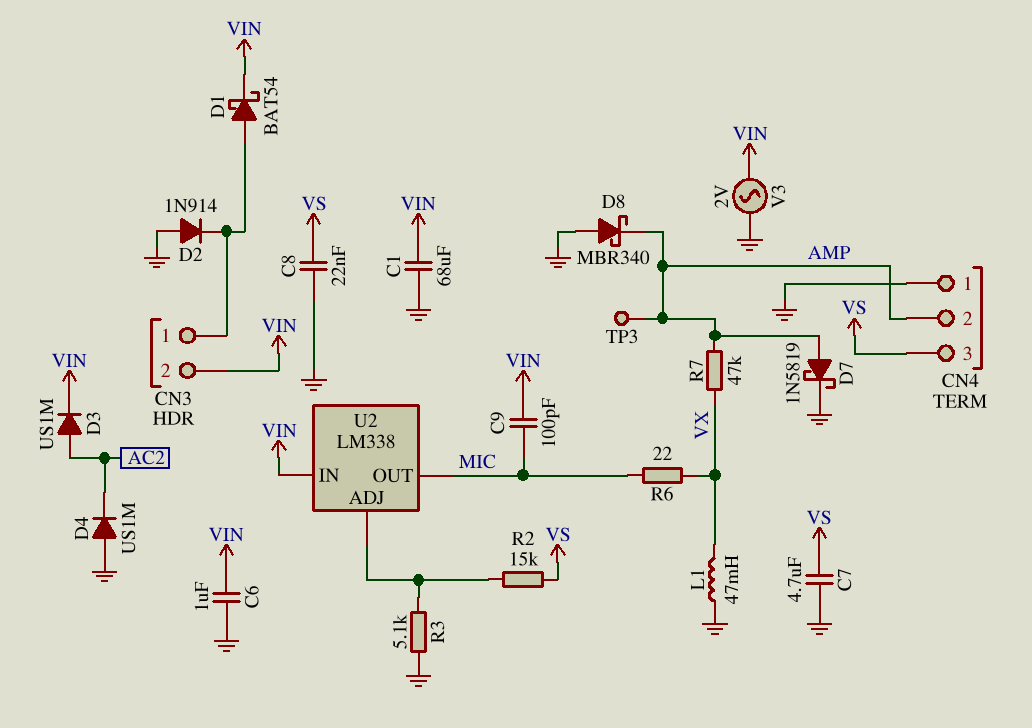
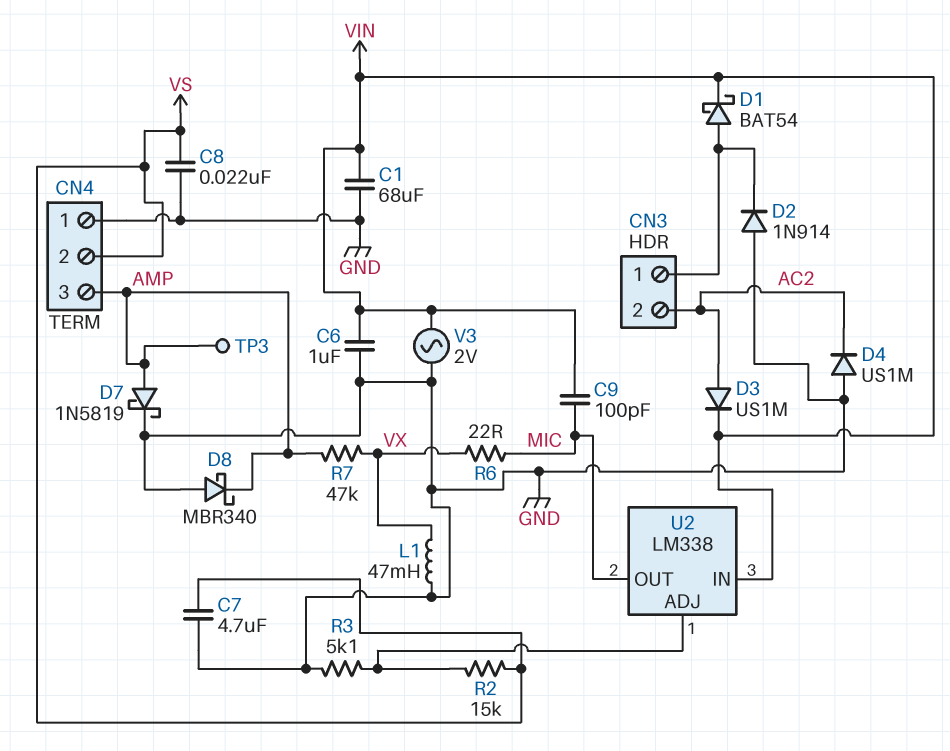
CN3 pin 2: VIN -> AC2
CN4 pin 2: AMP -> VS
CN4 pin 3: VS -> AMP

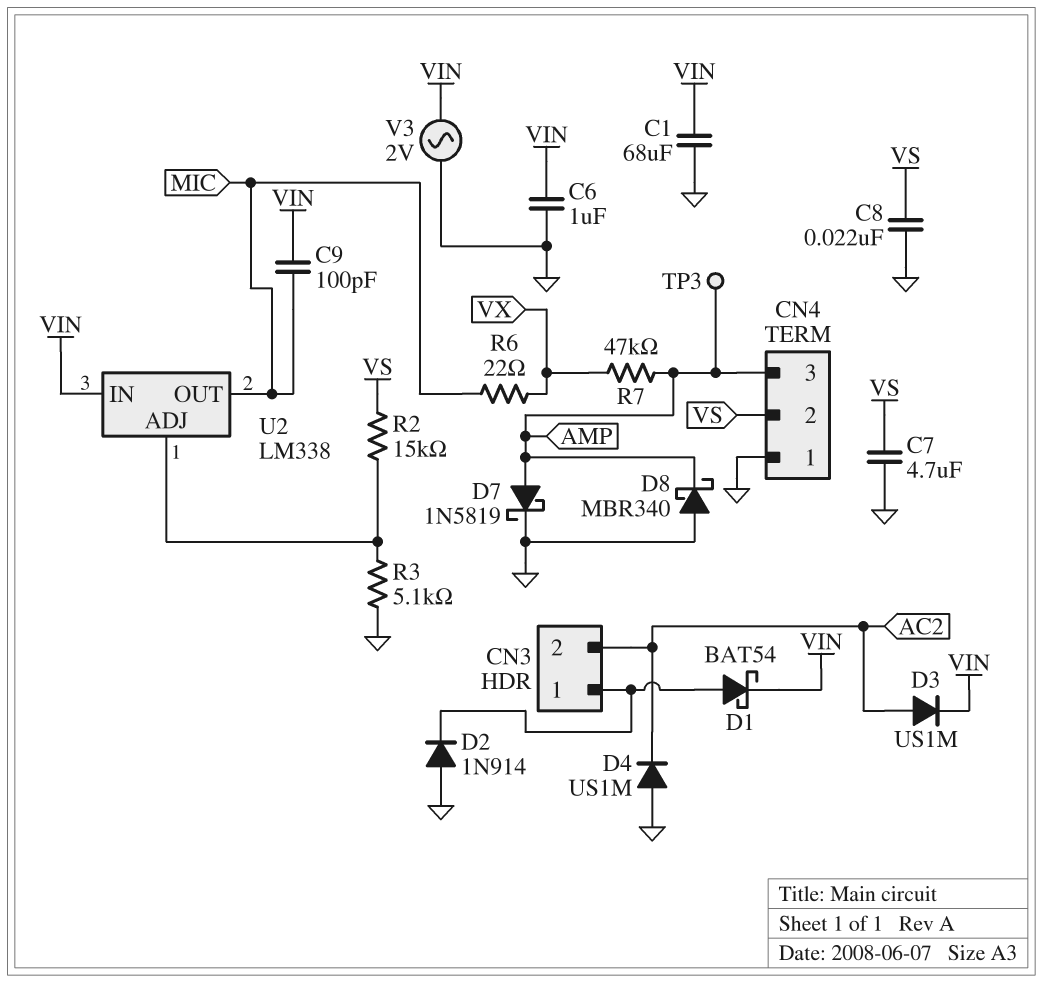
L1: 47mH (GND, VX) -> none

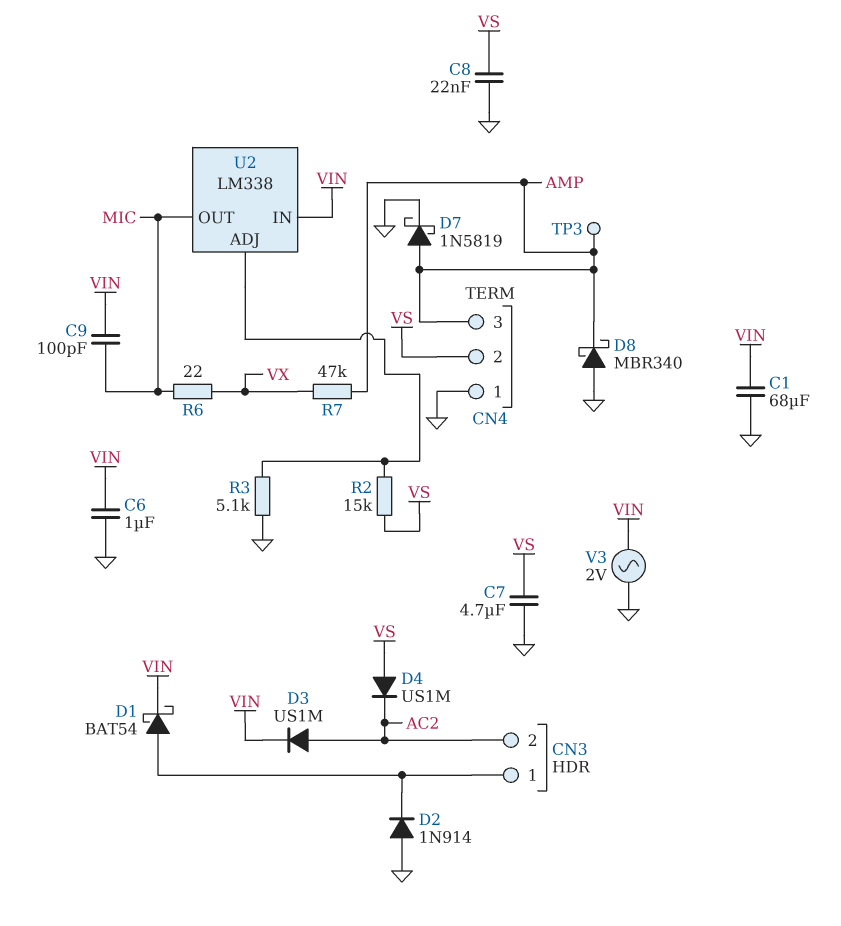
D4: diode US1M (A GND, K AC2) -> diode US1M (A VS, K AC2)

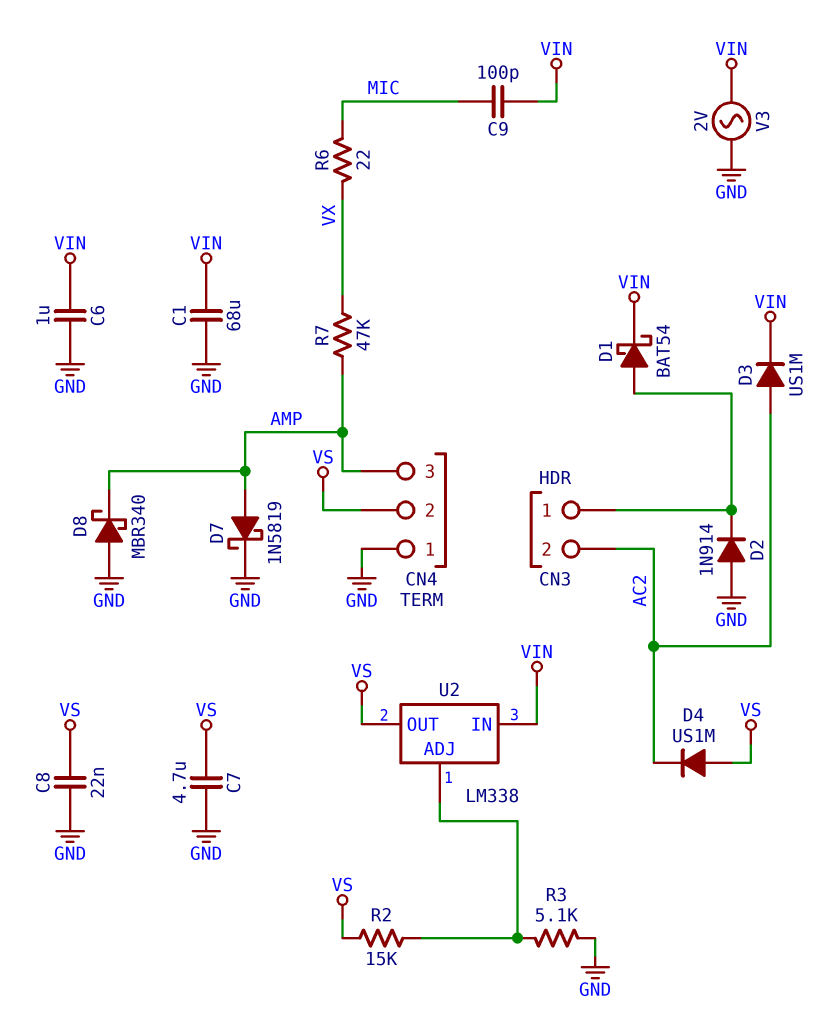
TP3: test point (AMP) -> none
U2 pin OUT: MIC -> VS

